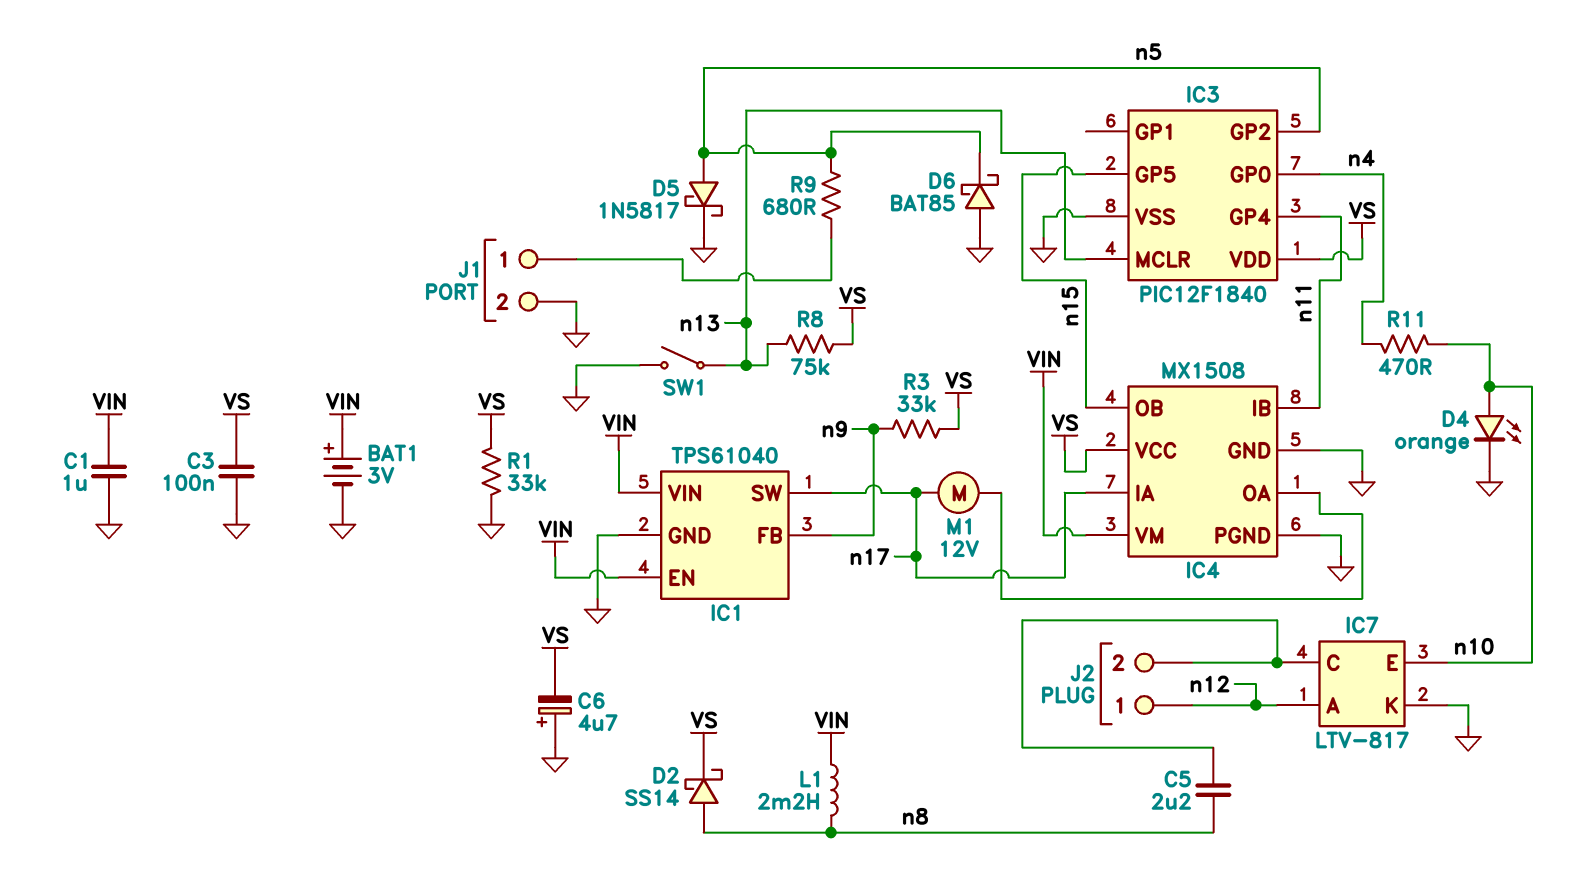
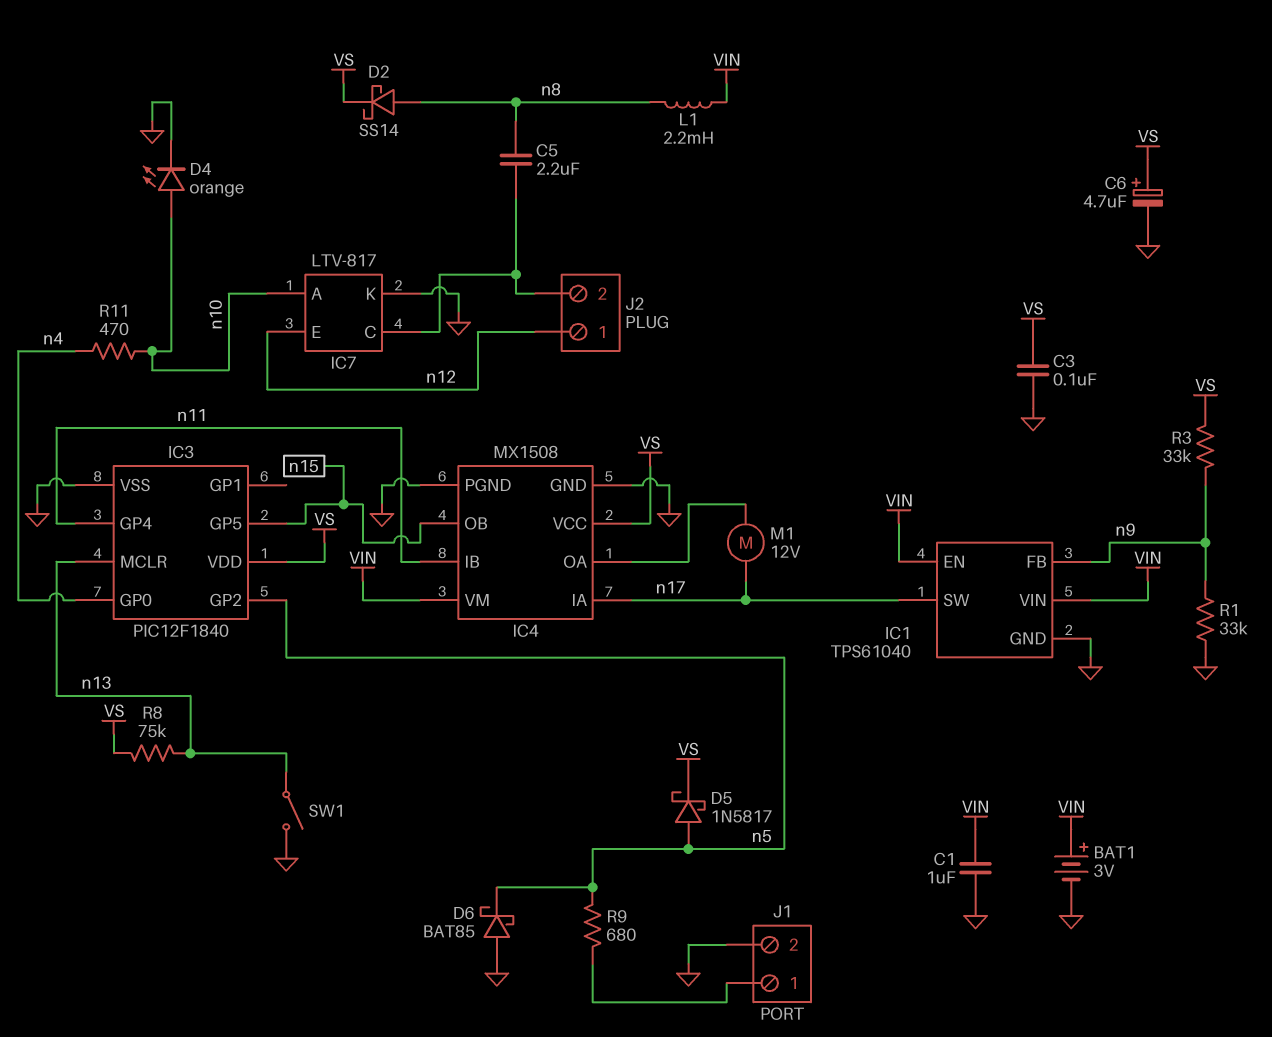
C6: 4.7uF (plus GND, minus VS) -> 4.7uF (plus VS, minus GND)
D5: schottky 1N5817 (A n5, K GND) -> schottky 1N5817 (A n5, K VS)
IC7 pin A: n12 -> n10
IC7 pin E: n10 -> n12
R1: 33k (GND, VS) -> 33k (GND, n9)

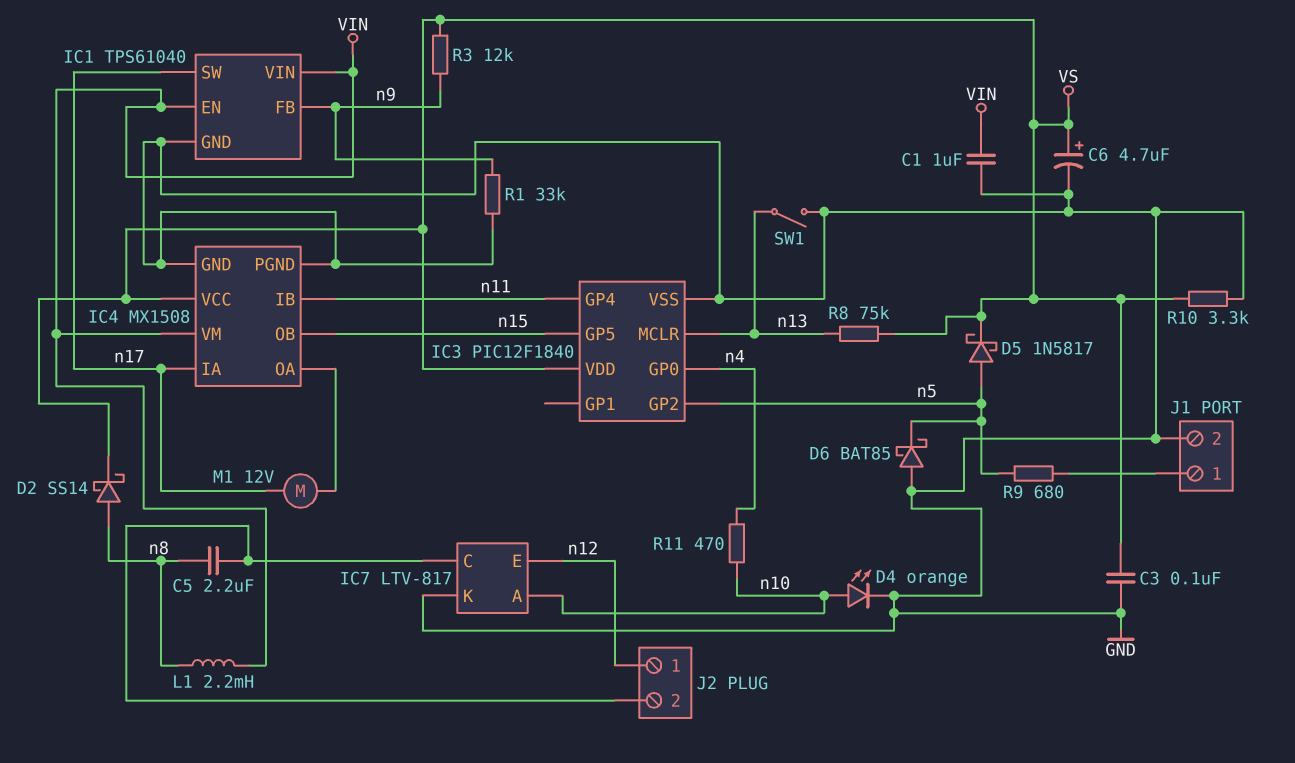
BAT1: 3V (plus VIN, minus GND) -> none
R3: 33k (VS, n9) -> 12k (VS, n9)
R10: none -> 3.3k (GND, VS)

